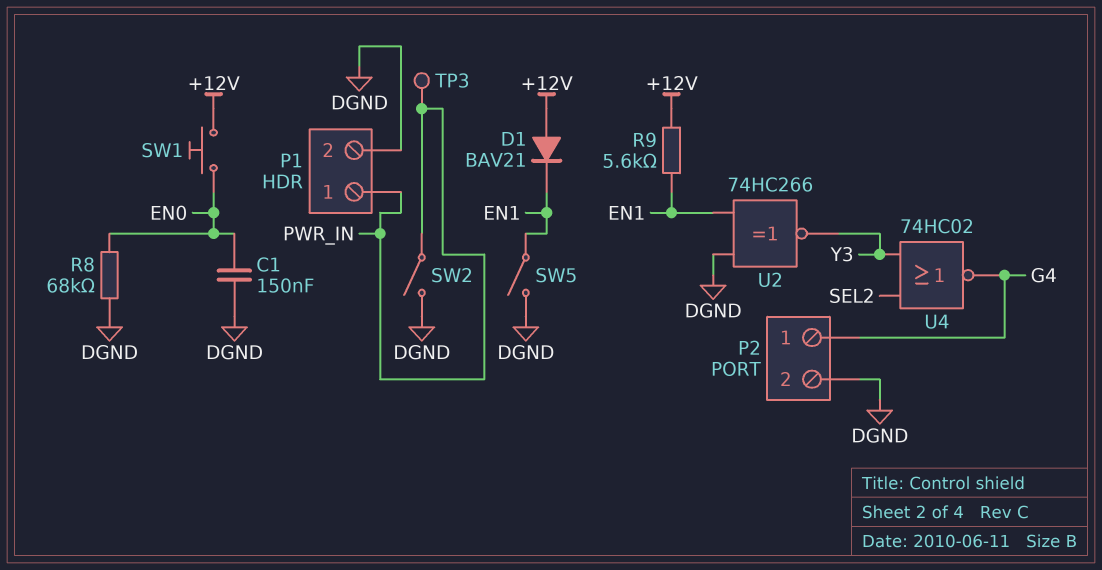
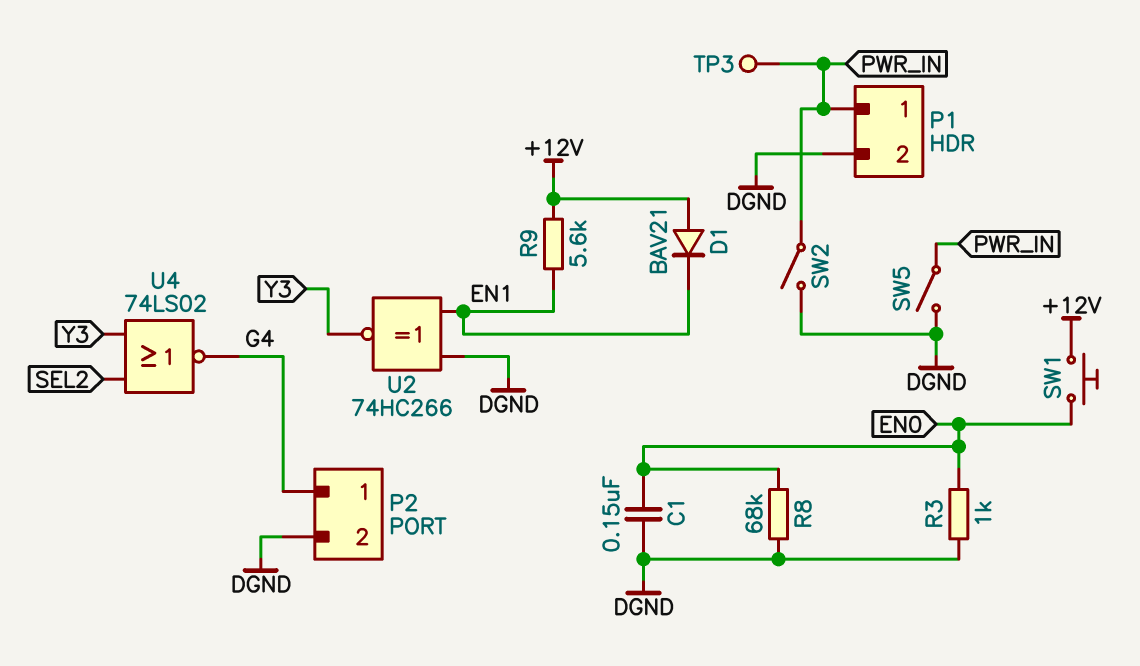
R3: none -> 1k (DGND, EN0)
SW5: switch (DGND, EN1) -> switch (DGND, PWR_IN)
U4: NOR 74HC02 (in SEL2, in Y3, out G4) -> NOR 74LS02 (in SEL2, in Y3, out G4)

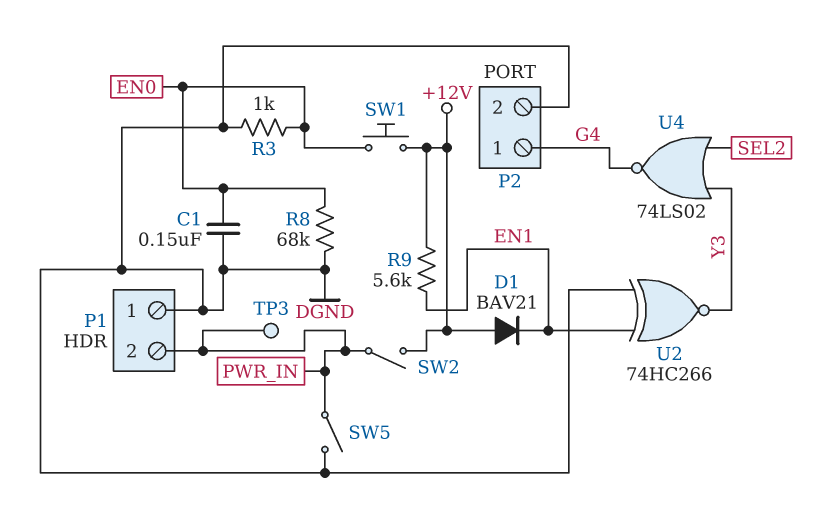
P1 pin 1: PWR_IN -> DGND
P1 pin 2: DGND -> PWR_IN
SW2: switch (DGND, PWR_IN) -> switch (+12V, PWR_IN)

